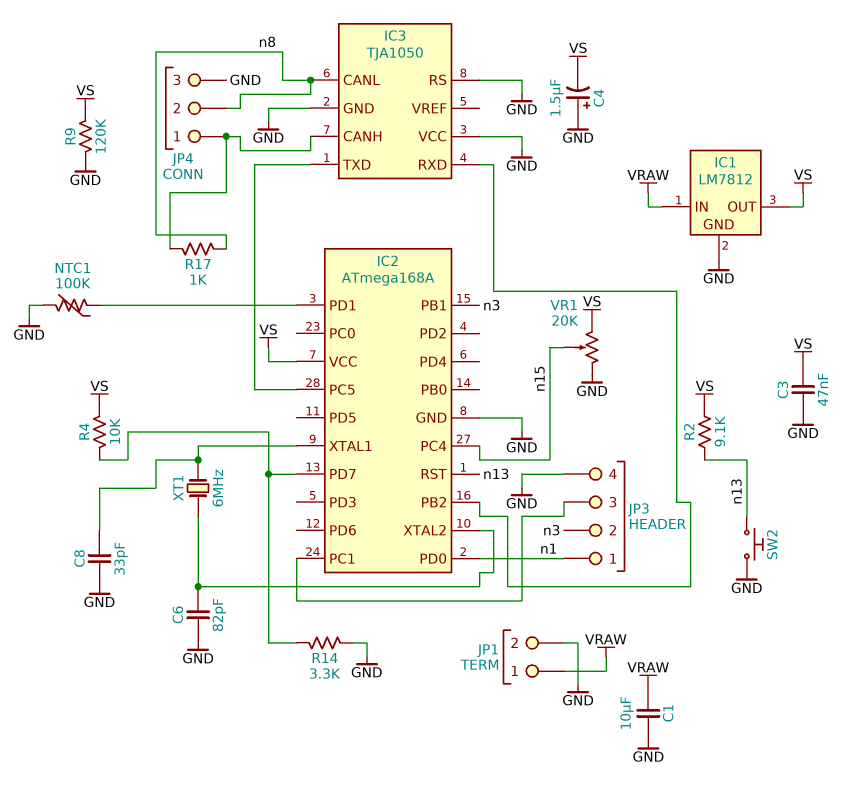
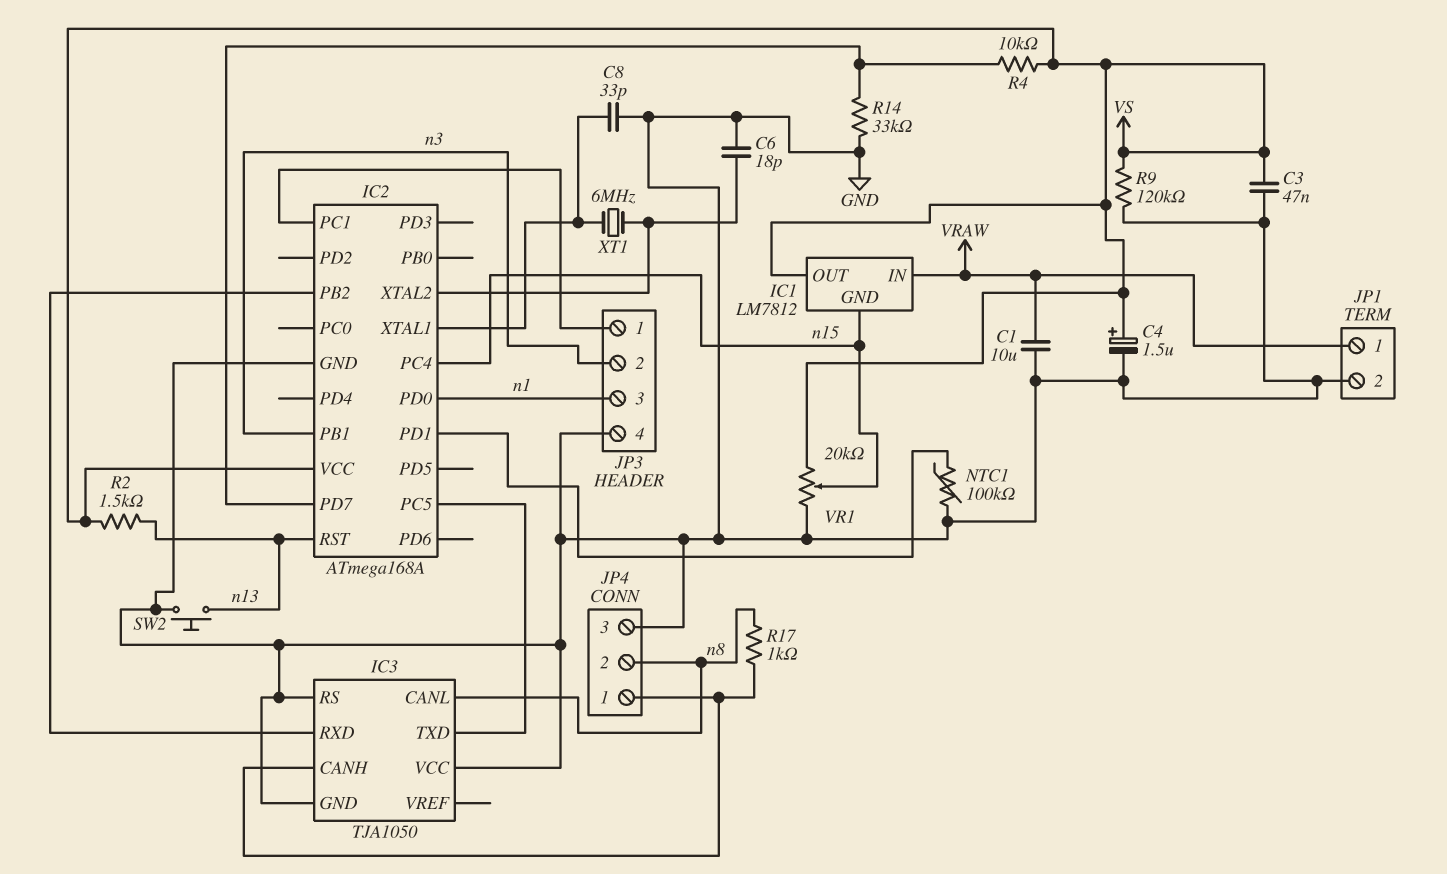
C4: 1.5uF (plus GND, minus VS) -> 1.5uF (plus VS, minus GND)
C6: 82pF (GND, IC2/XTAL2) -> 18pF (GND, IC2/XTAL2)
IC1 pin GND: GND -> n15
JP3 pin 1: n1 -> IC2/PC1
JP3 pin 3: IC2/PC1 -> n1
R2: 9.1k (VS, n13) -> 1.5k (VS, n13)
R14: 3.3k (GND, IC2/PD7) -> 33k (GND, IC2/PD7)

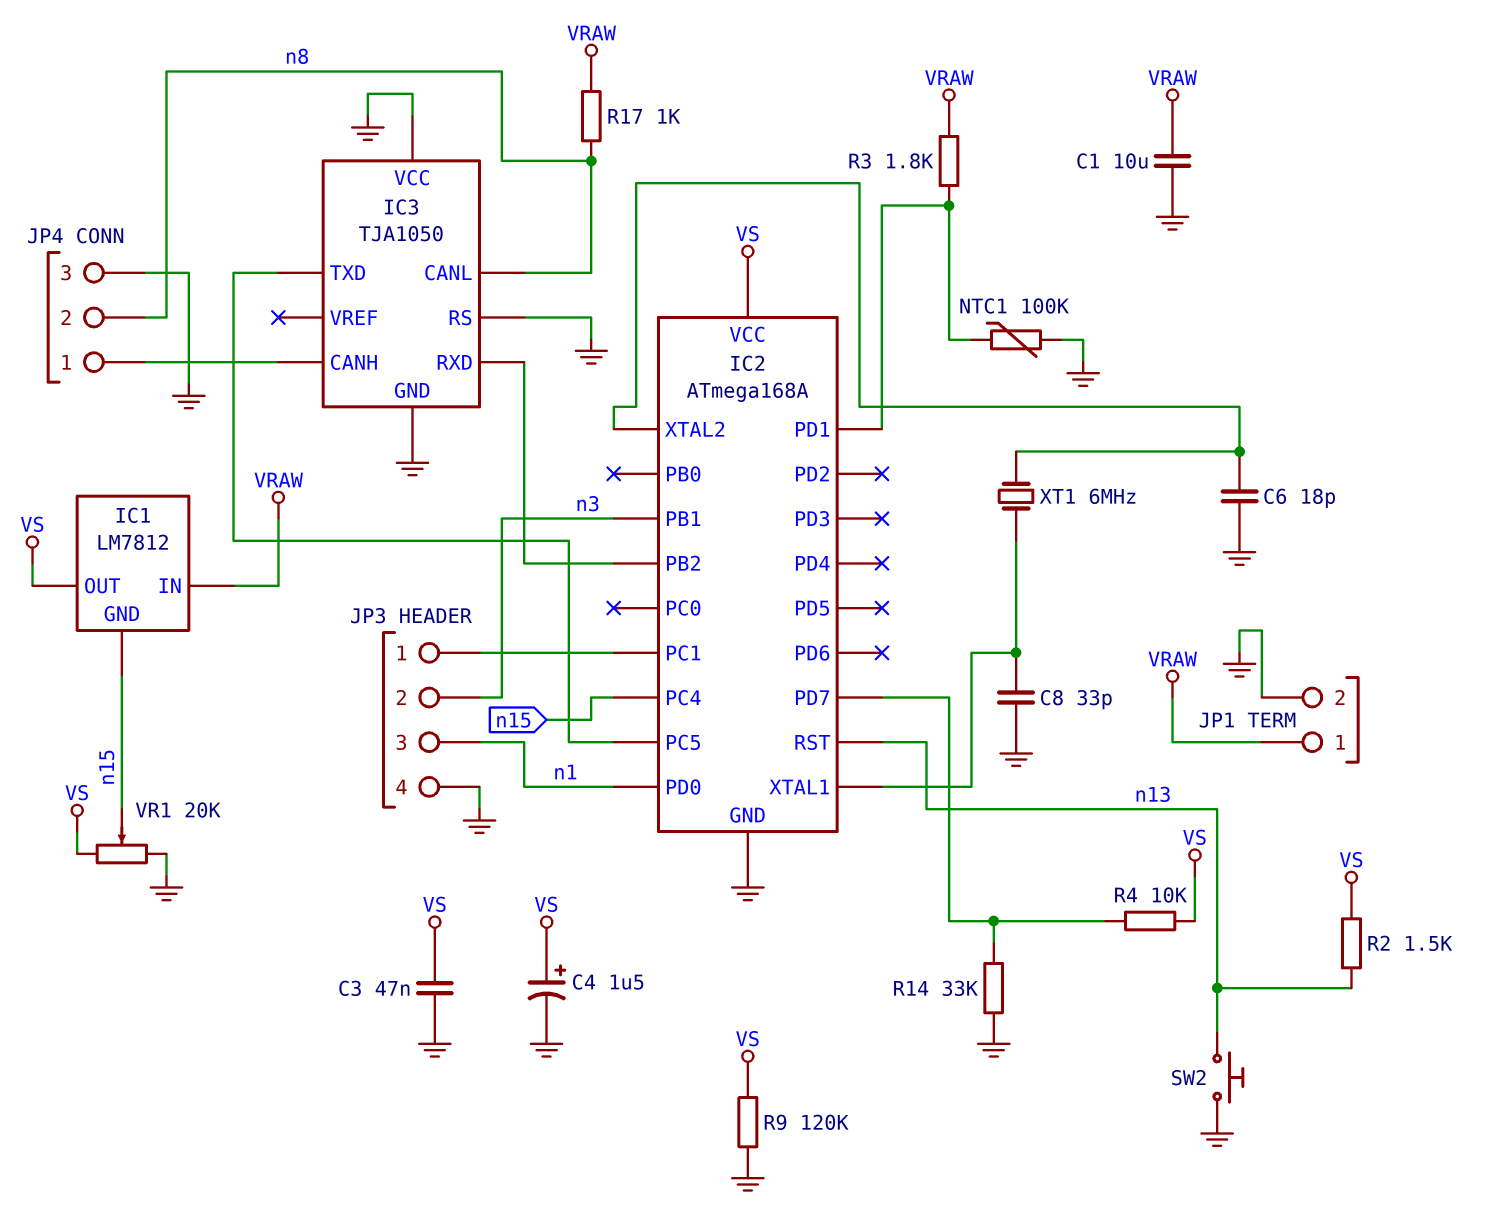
R3: none -> 1.8k (IC2/PD1, VRAW)
R17: 1k (IC3/CANH, n8) -> 1k (VRAW, n8)

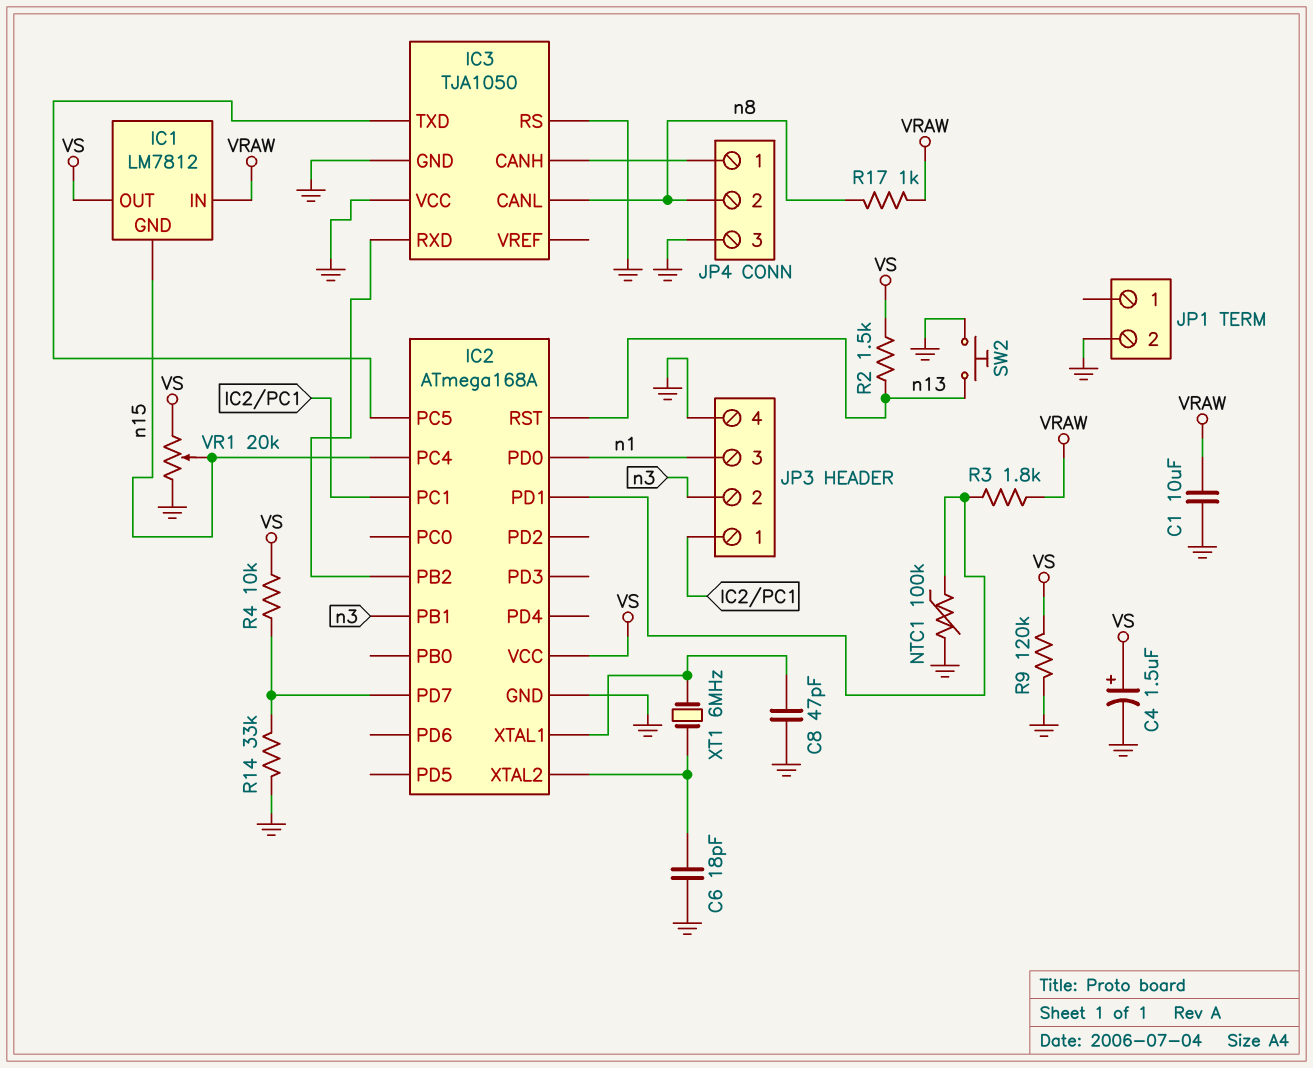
C3: 47nF (GND, VS) -> none
C8: 33pF (GND, IC2/XTAL1) -> 47pF (GND, IC2/XTAL1)
JP1 pin 1: VRAW -> none

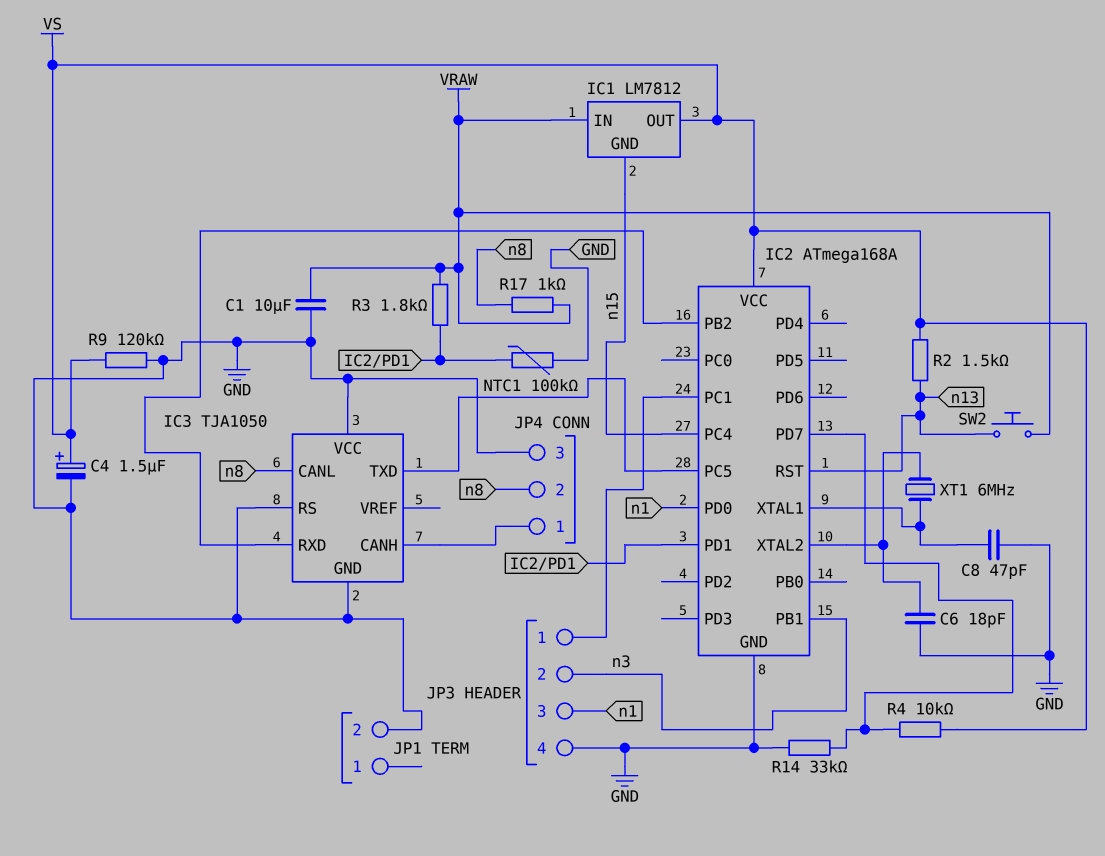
SW2: button (GND, n13) -> button (VRAW, n13)
VR1: 20k (GND, VS, wiper n15) -> none

